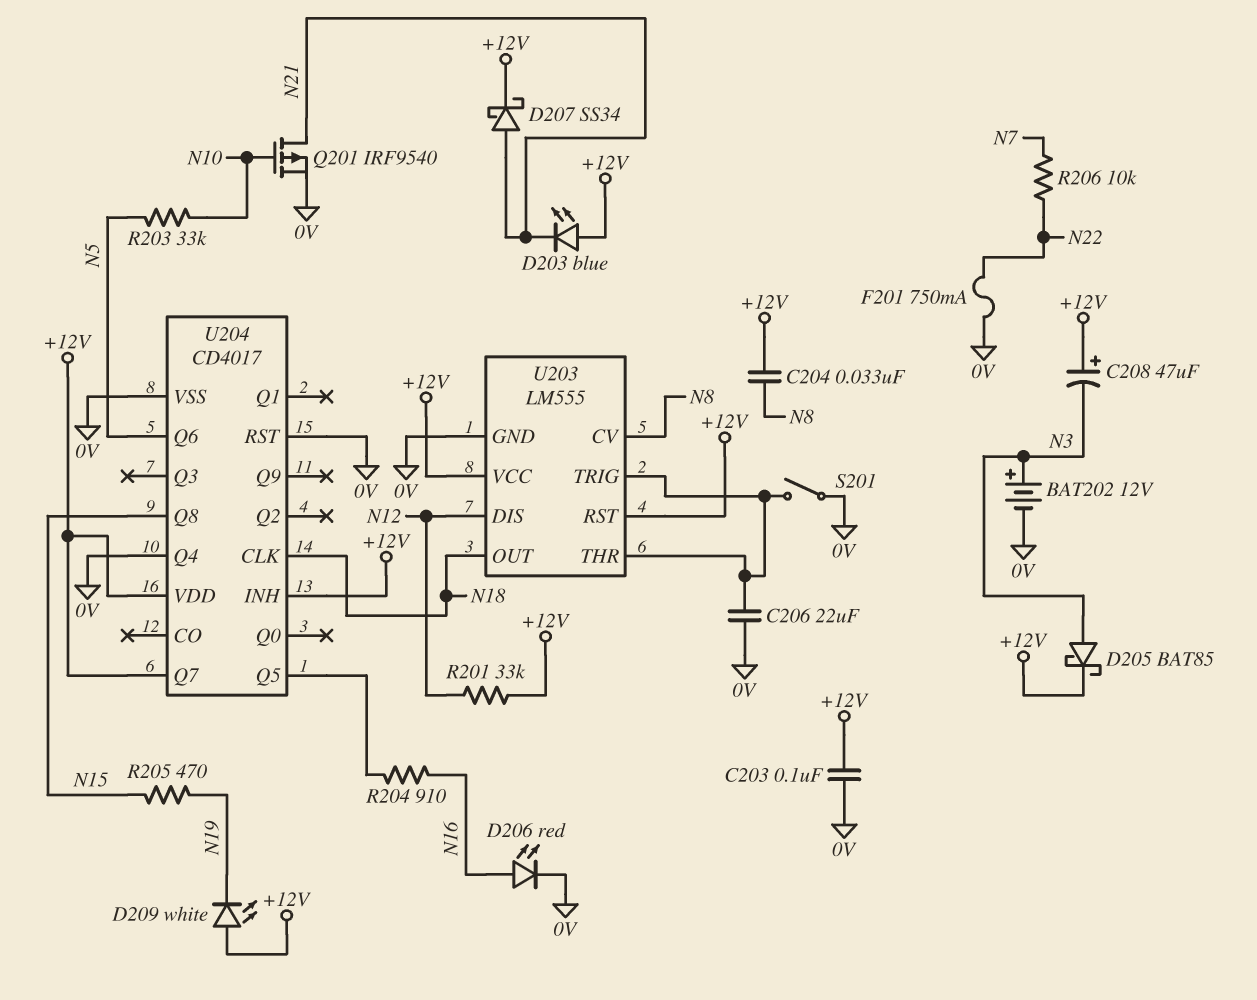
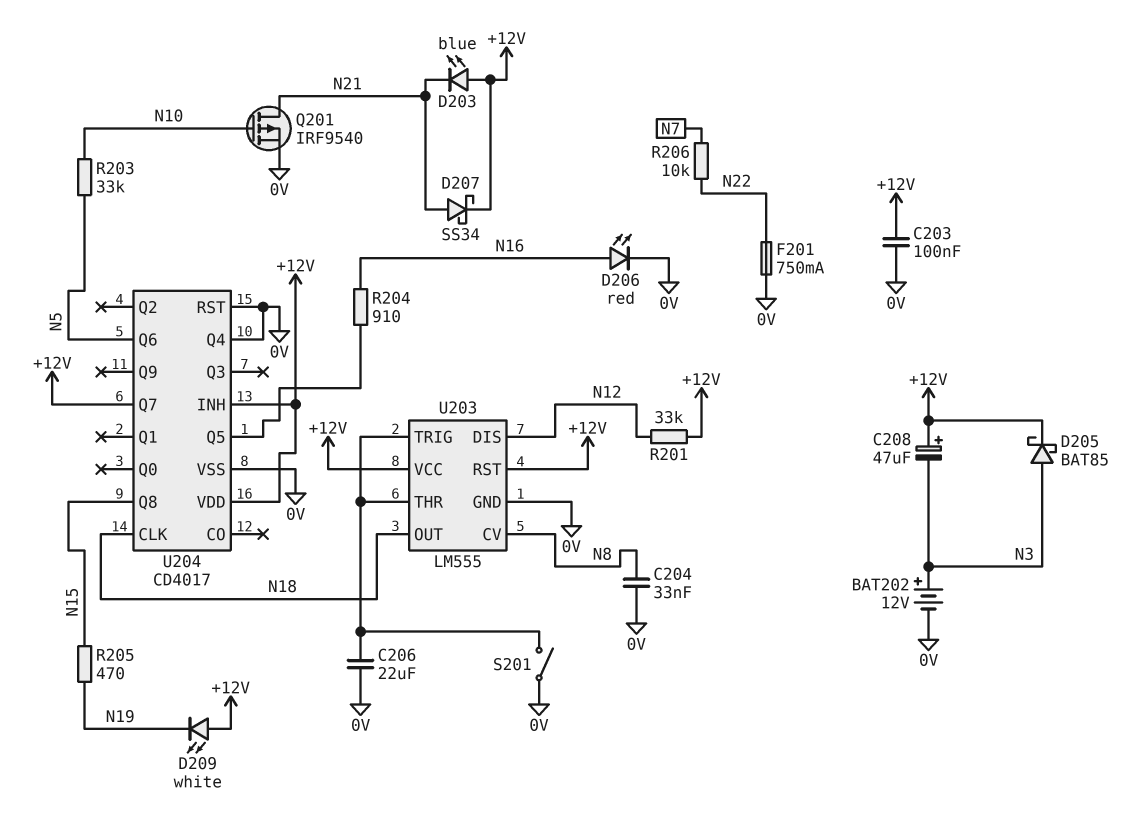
C204: 33nF (+12V, N8) -> 33nF (0V, N8)

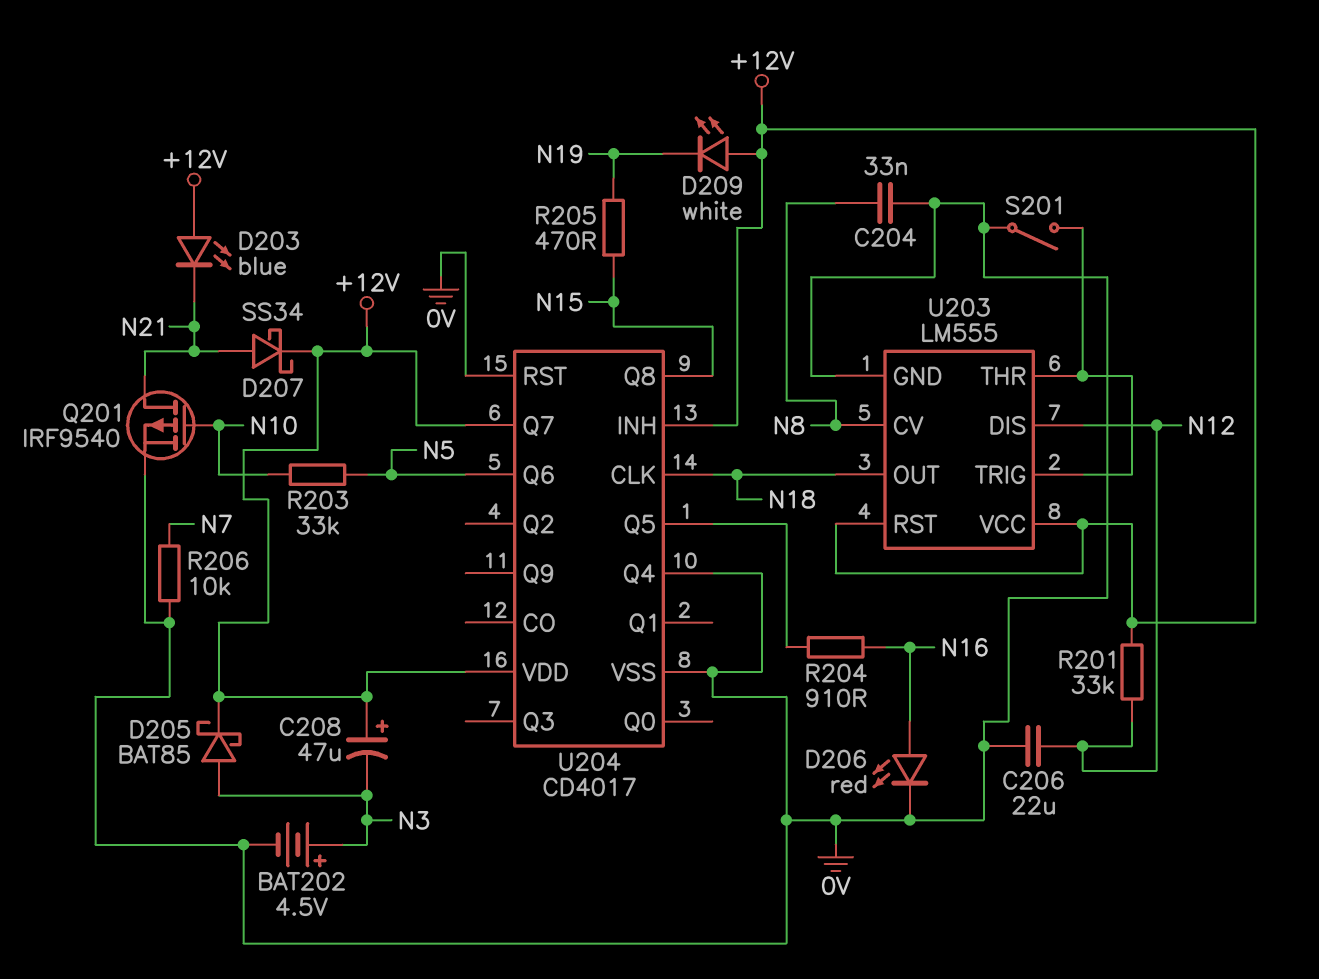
BAT202: 12V (plus N3, minus 0V) -> 4.5V (plus N3, minus 0V)
C203: 100nF (+12V, 0V) -> none
C206: 22uF (0V, U203/THR) -> 22uF (0V, N12)
F201: 750mA (0V, N22) -> none
R206: 10k (N7, N22) -> 10k (0V, N7)

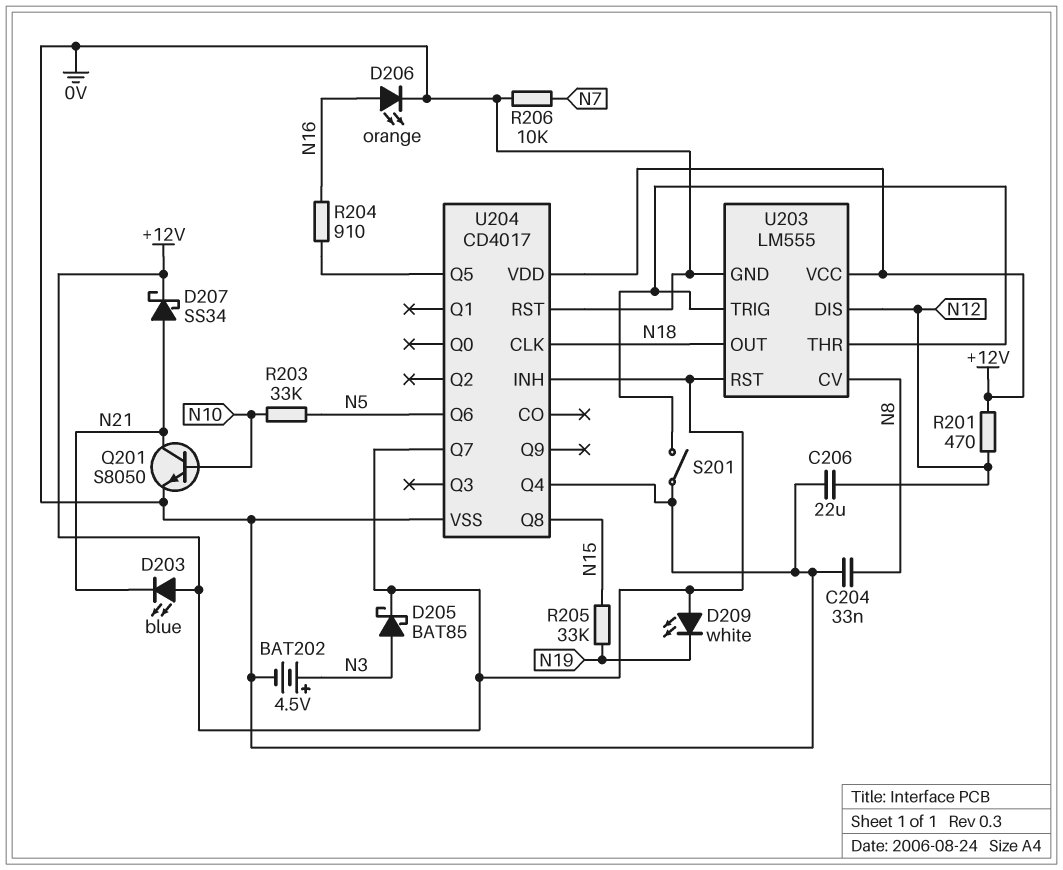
C208: 47uF (plus +12V, minus N3) -> none
D206: LED red (A N16, K 0V) -> LED orange (A N16, K 0V)
Q201: PMOS IRF9540 (G N10, D N21, S 0V) -> NPN S8050 (B N10, C N21, E 0V)
R201: 33k (+12V, N12) -> 470 (+12V, N12)
R205: 470 (N15, N19) -> 33k (N15, N19)

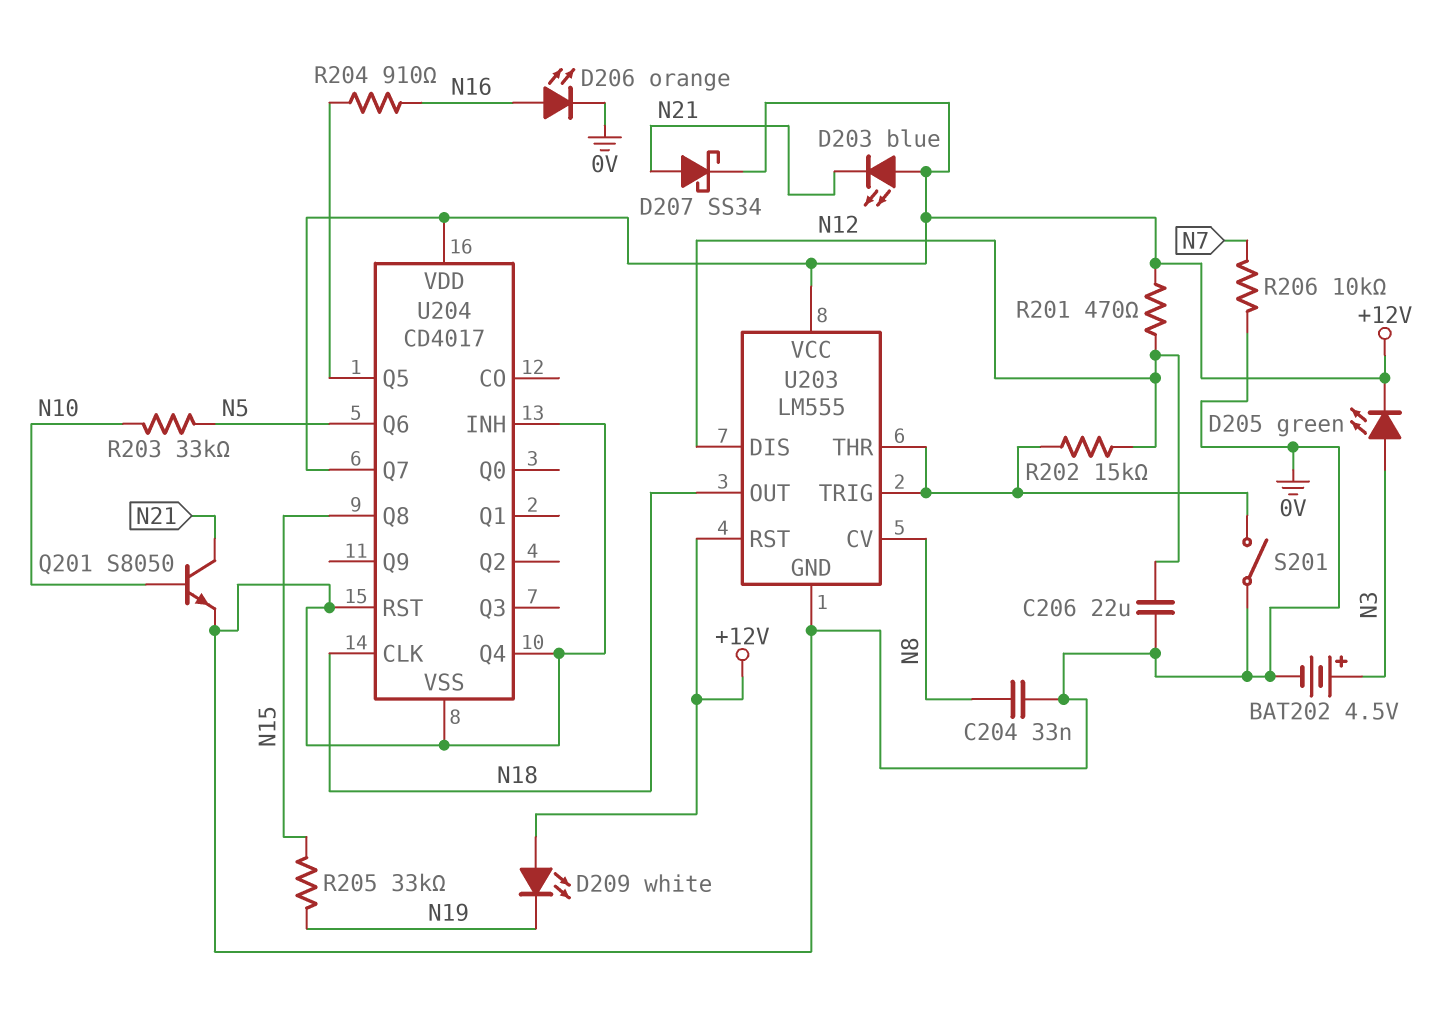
D205: schottky BAT85 (A N3, K +12V) -> LED green (A N3, K +12V)
R202: none -> 15k (N12, U203/THR)
U204 pin INH: +12V -> 0V

